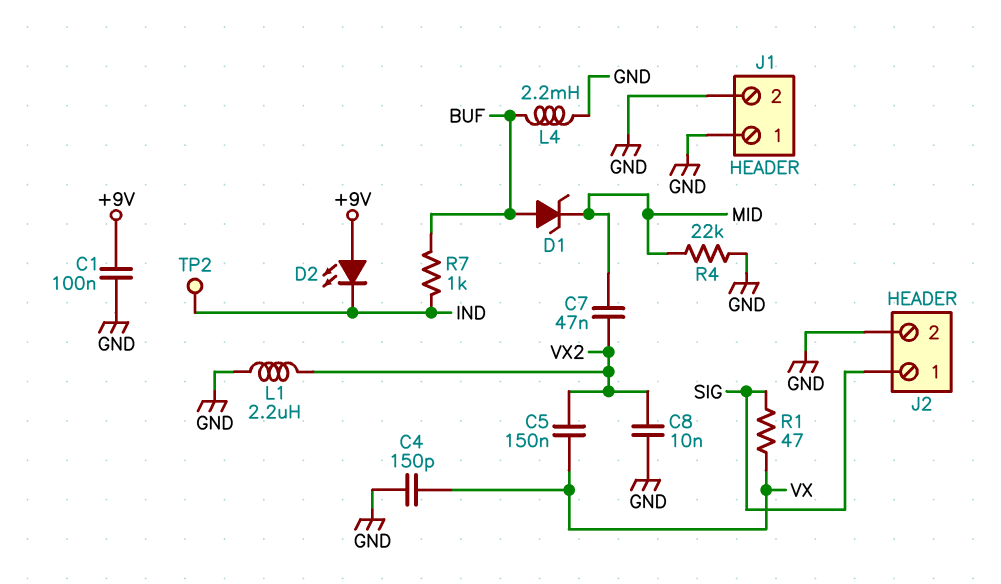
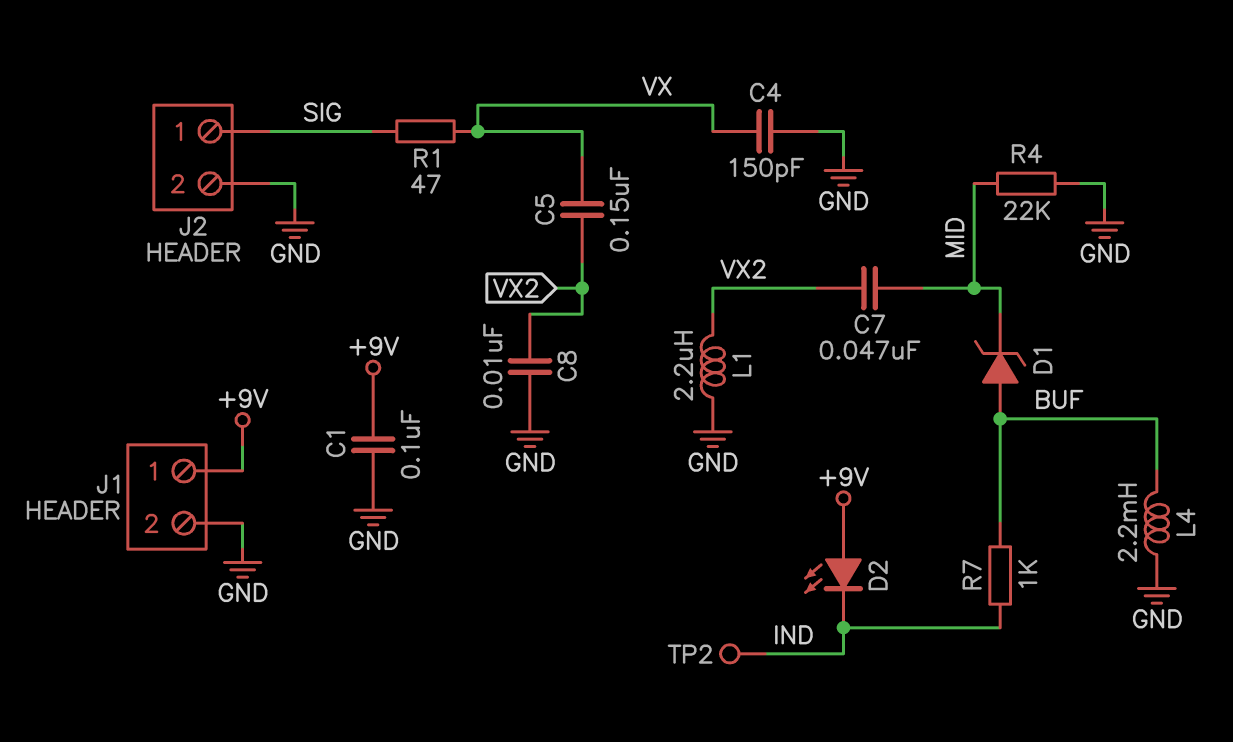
J1 pin 1: GND -> +9V

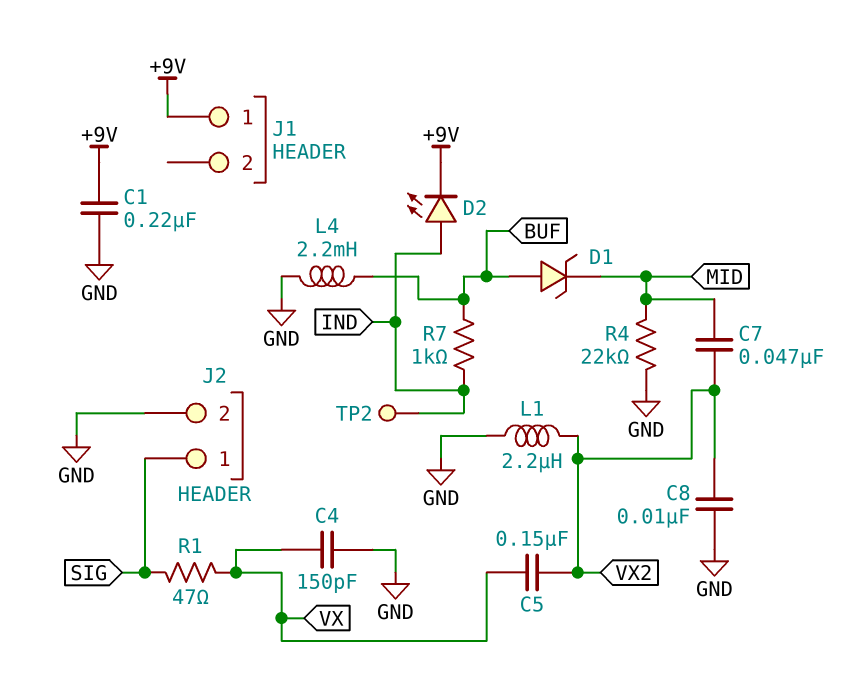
C1: 100nF (+9V, GND) -> 220nF (+9V, GND)
D2: LED (A +9V, K IND) -> LED (A IND, K +9V)
J1 pin 2: GND -> none

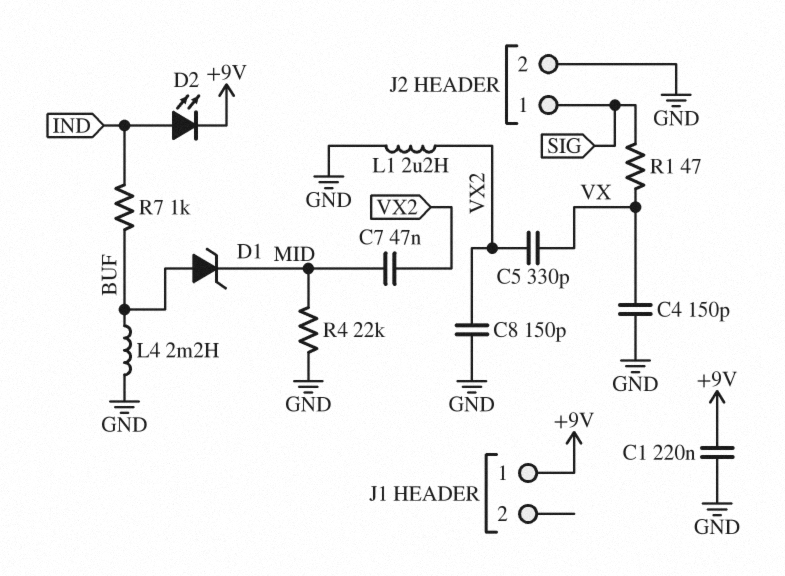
C5: 150nF (VX, VX2) -> 330pF (VX, VX2)
C8: 10nF (GND, VX2) -> 150pF (GND, VX2)
TP2: test point (IND) -> none

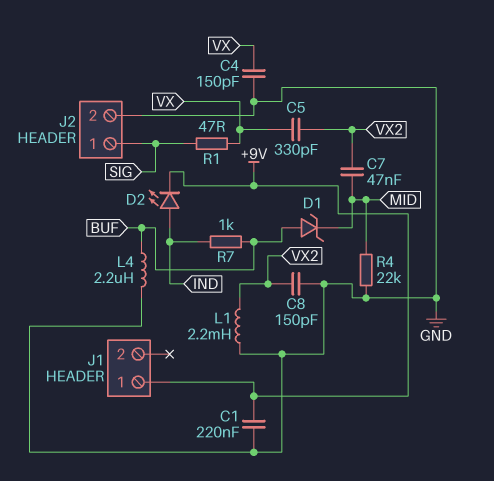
L1: 2.2uH (GND, VX2) -> 2.2mH (GND, VX2)
L4: 2.2mH (BUF, GND) -> 2.2uH (BUF, GND)

